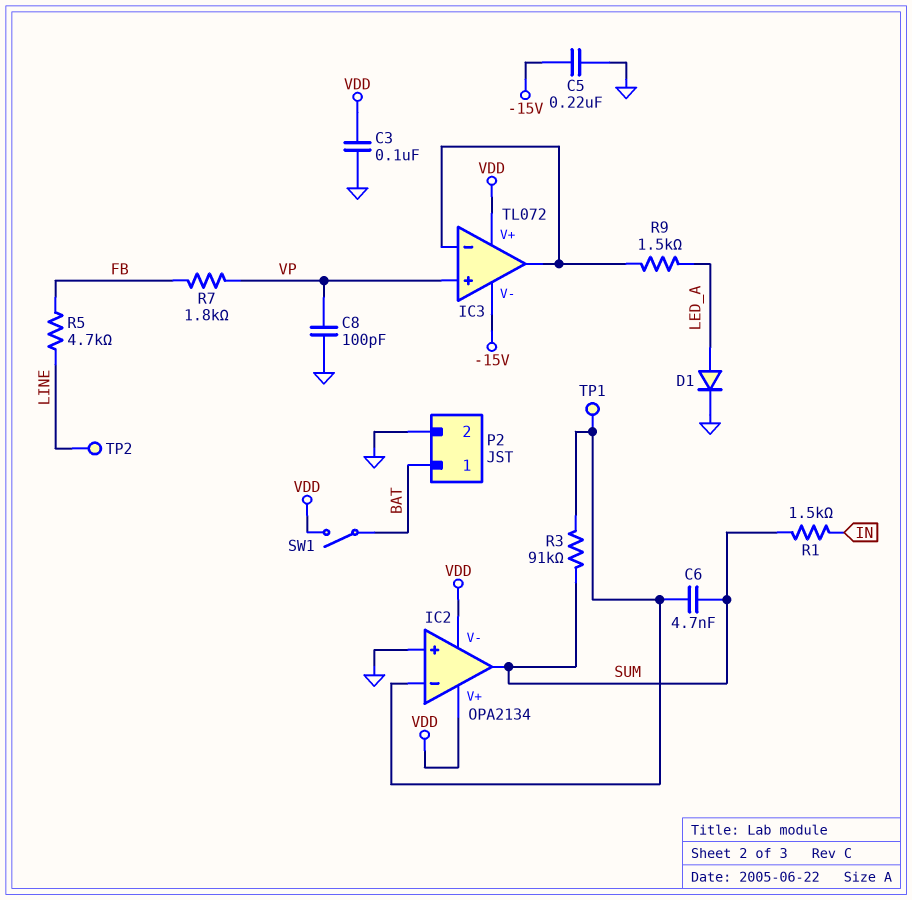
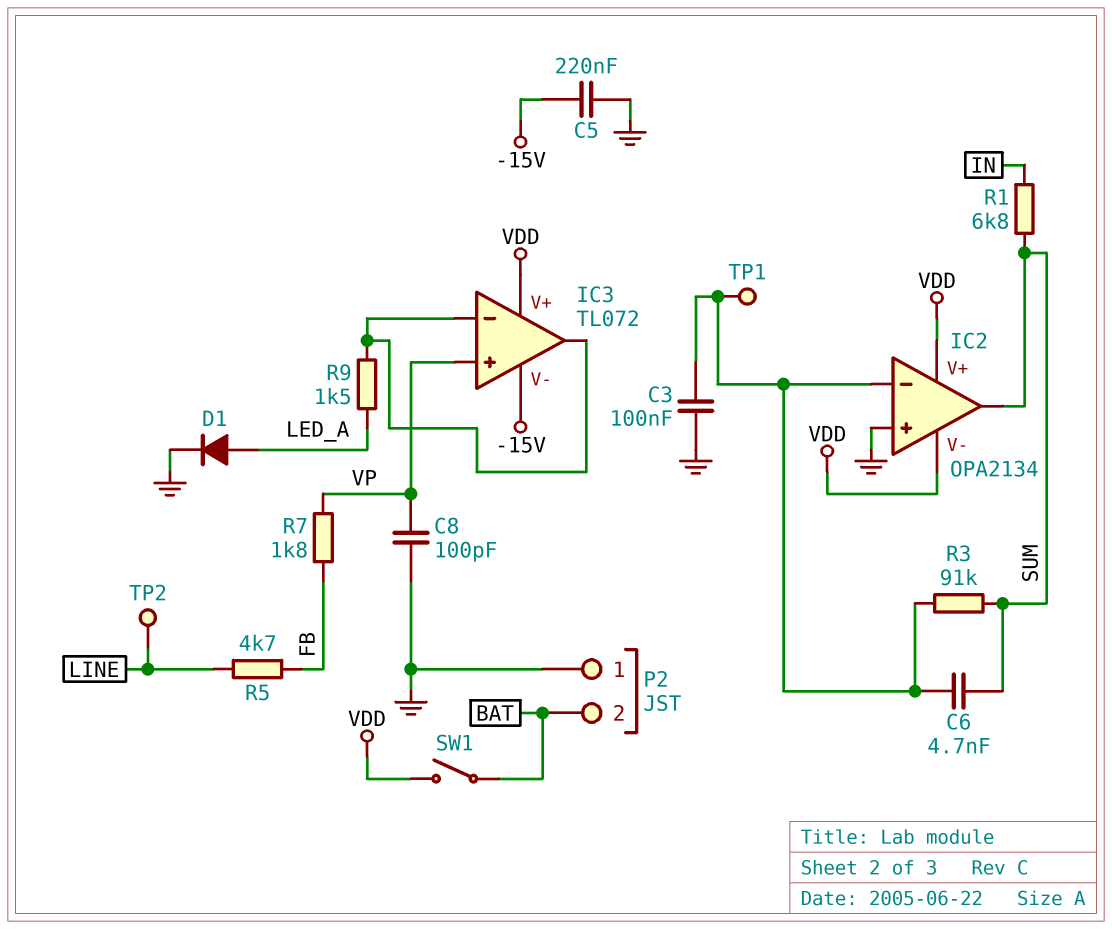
C3: 100nF (GND, VDD) -> 100nF (GND, IC2/in-)
P2 pin 1: BAT -> GND
P2 pin 2: GND -> BAT
R1: 1.5k (IN, SUM) -> 6.8k (IN, SUM)

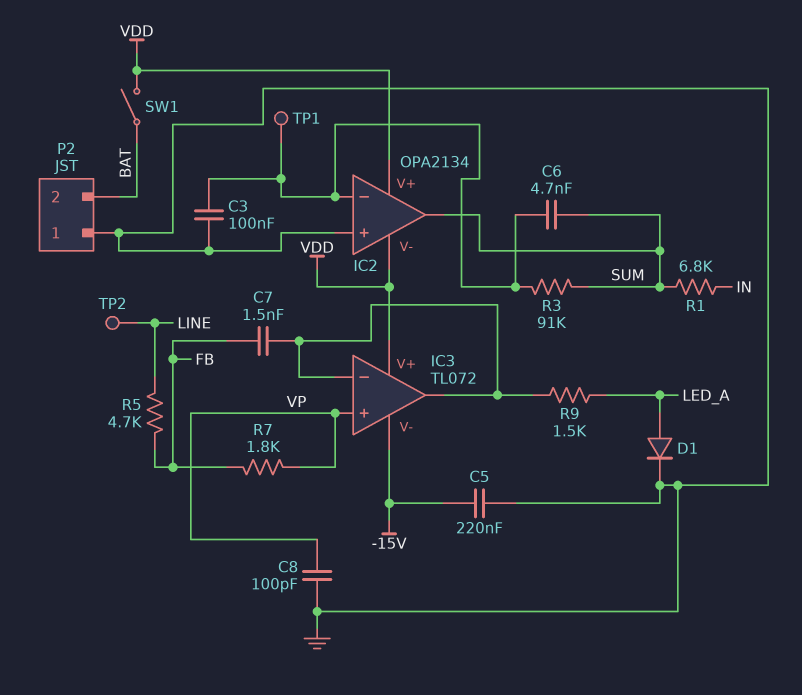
C7: none -> 1.5nF (FB, IC3/in-)

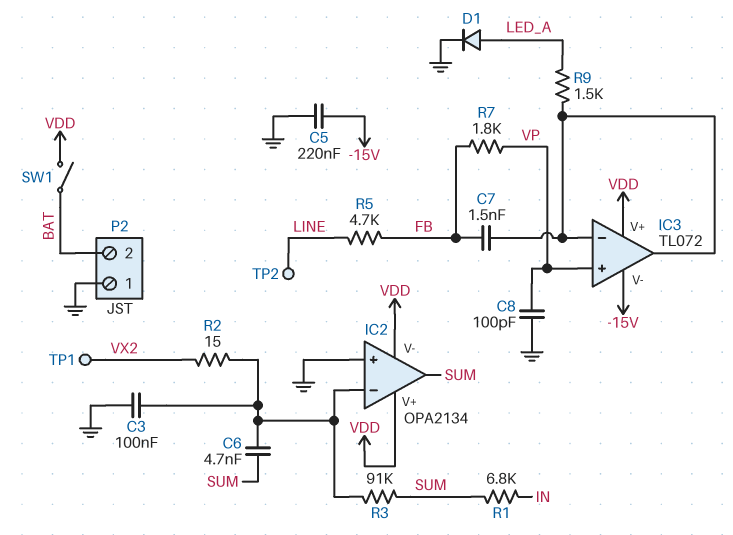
R2: none -> 15 (IC2/in-, VX2)
TP1: test point (IC2/in-) -> test point (VX2)

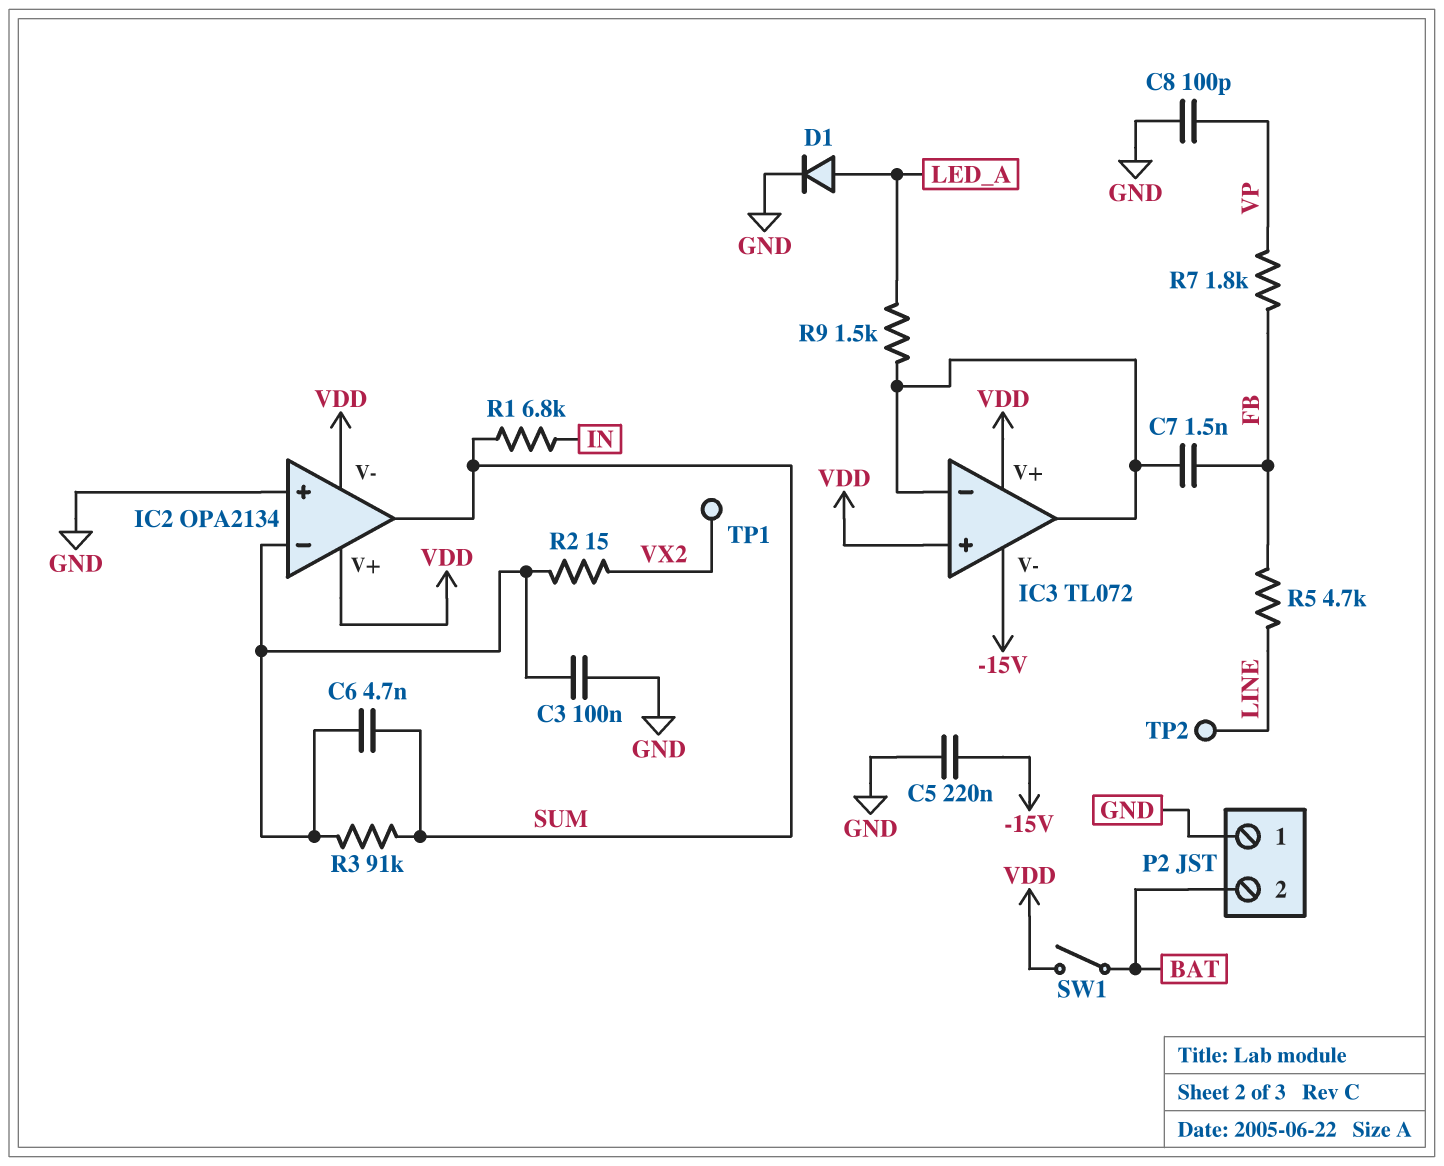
IC3 pin in+: VP -> VDD

